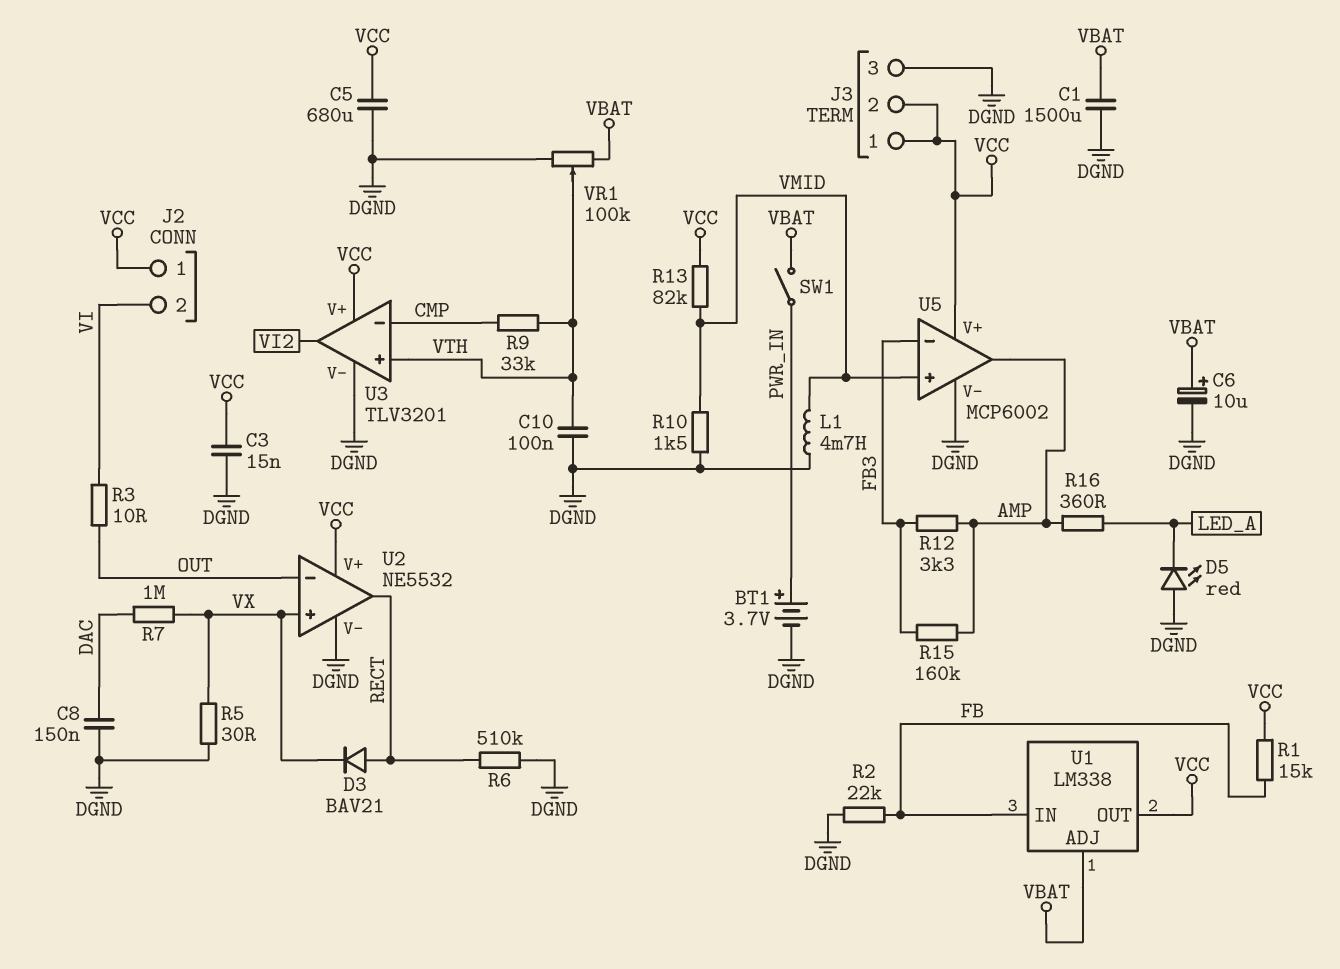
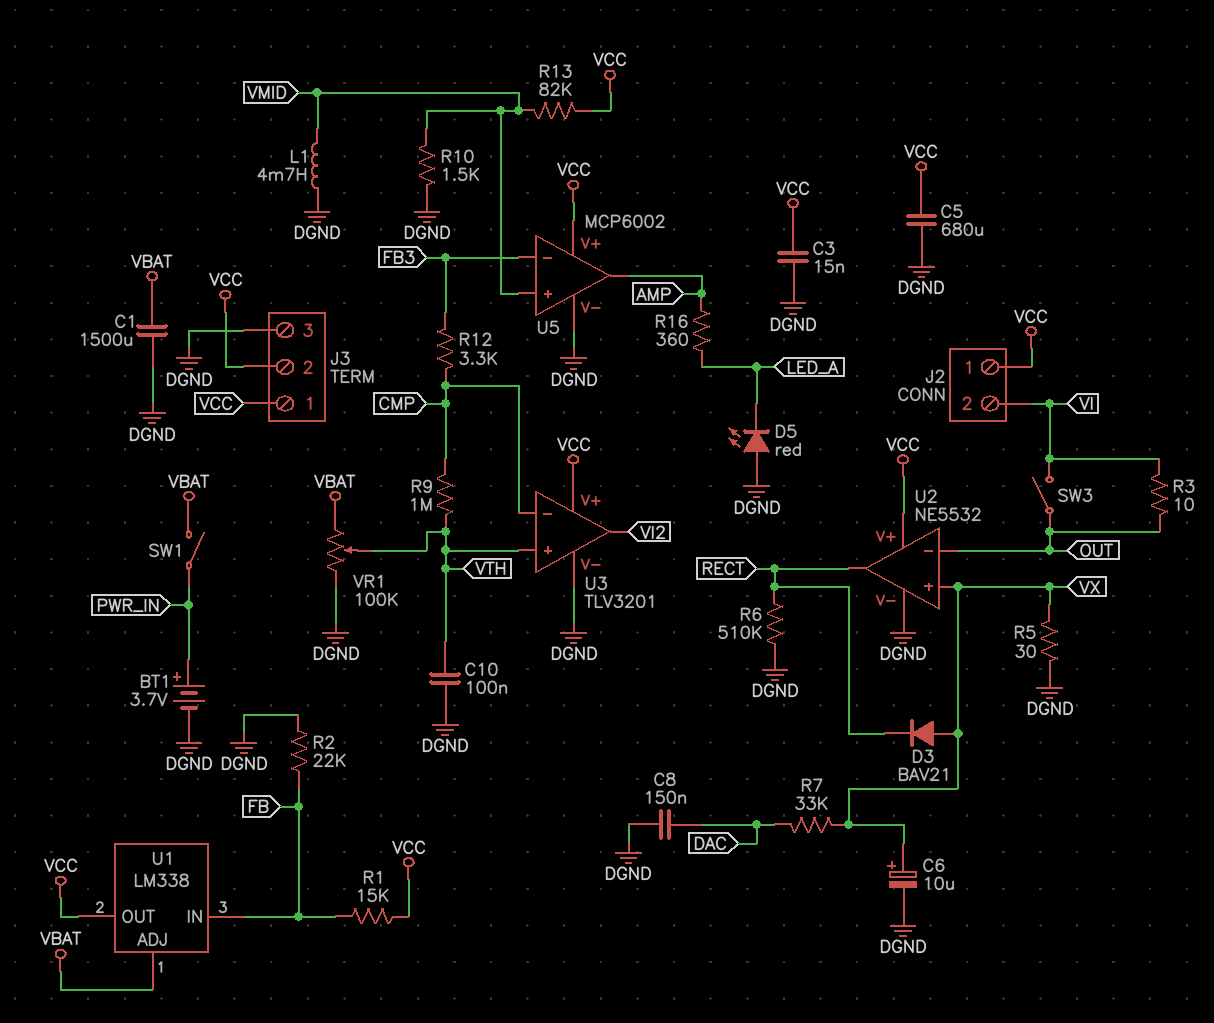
C6: 10uF (plus VBAT, minus DGND) -> 10uF (plus VX, minus DGND)
D3: diode BAV21 (A RECT, K VX) -> diode BAV21 (A VX, K RECT)
R7: 1M (DAC, VX) -> 33k (DAC, VX)
R9: 33k (CMP, VTH) -> 1M (CMP, VTH)
R12: 3.3k (AMP, FB3) -> 3.3k (CMP, FB3)
R15: 160k (AMP, FB3) -> none
SW3: none -> switch (OUT, VI)

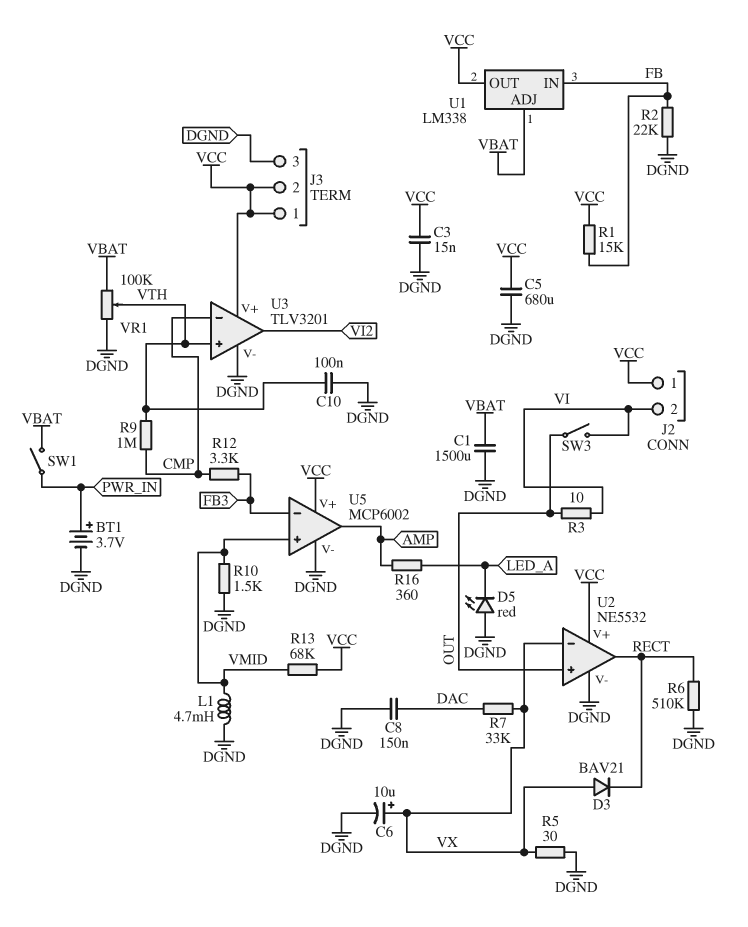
R13: 82k (VCC, VMID) -> 68k (VCC, VMID)
U2 pin in+: VX -> OUT
U2 pin in-: OUT -> VX

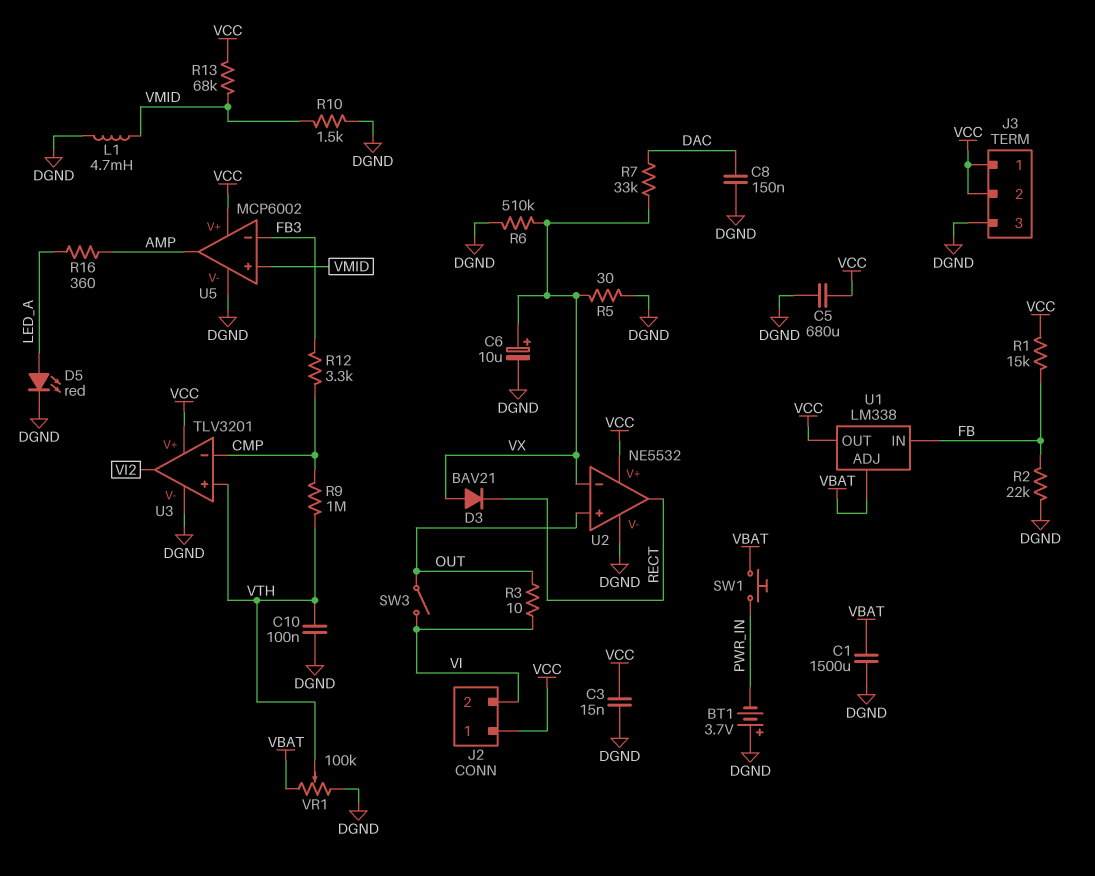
BT1: 3.7V (plus PWR_IN, minus DGND) -> 3.7V (plus DGND, minus PWR_IN)
D5: LED red (A DGND, K LED_A) -> LED red (A LED_A, K DGND)
R6: 510k (DGND, RECT) -> 510k (DGND, VX)
SW1: switch (PWR_IN, VBAT) -> button (PWR_IN, VBAT)

